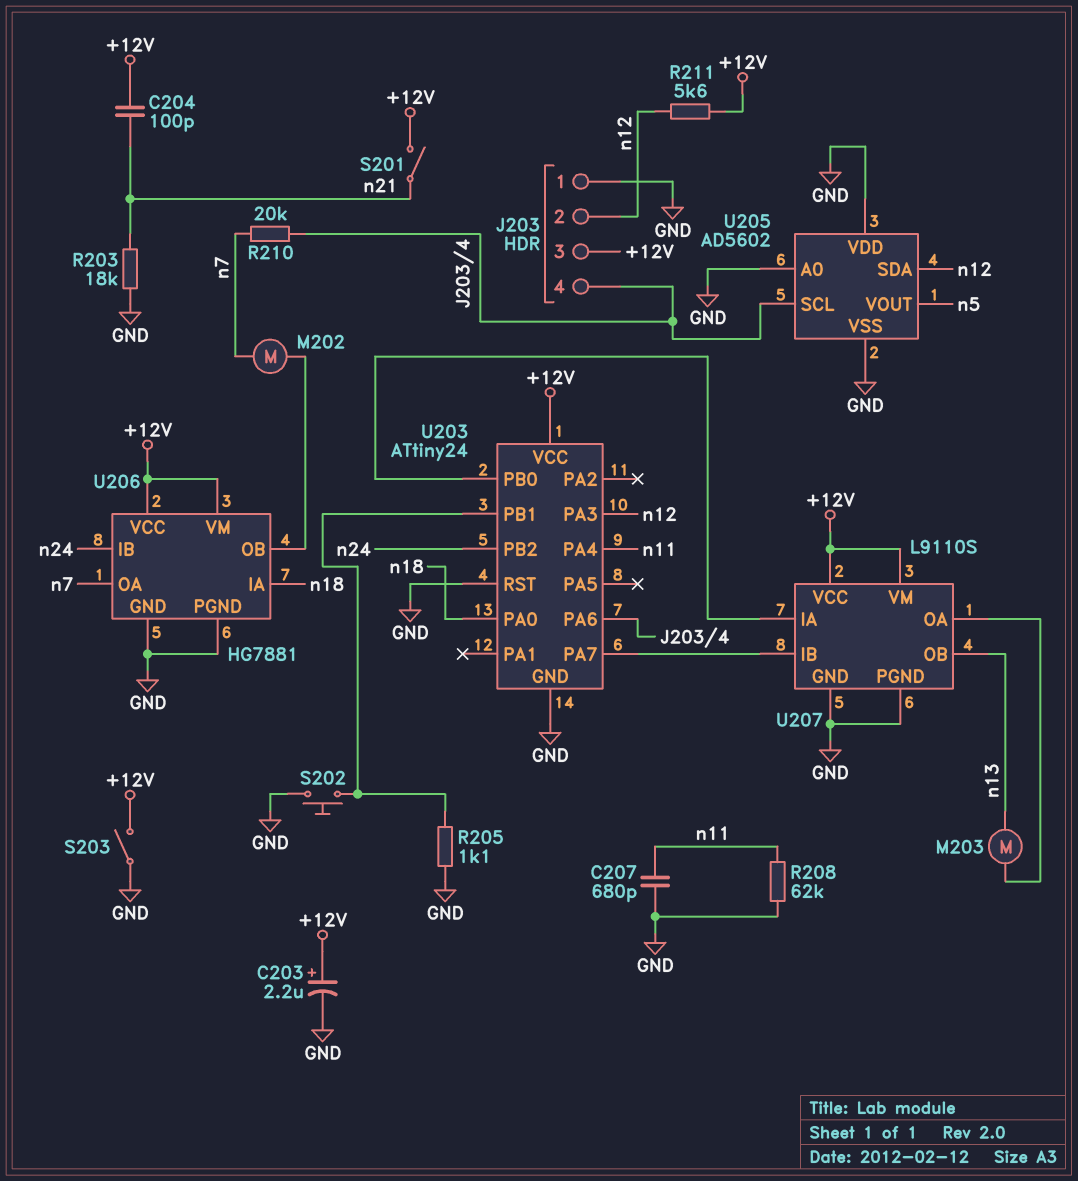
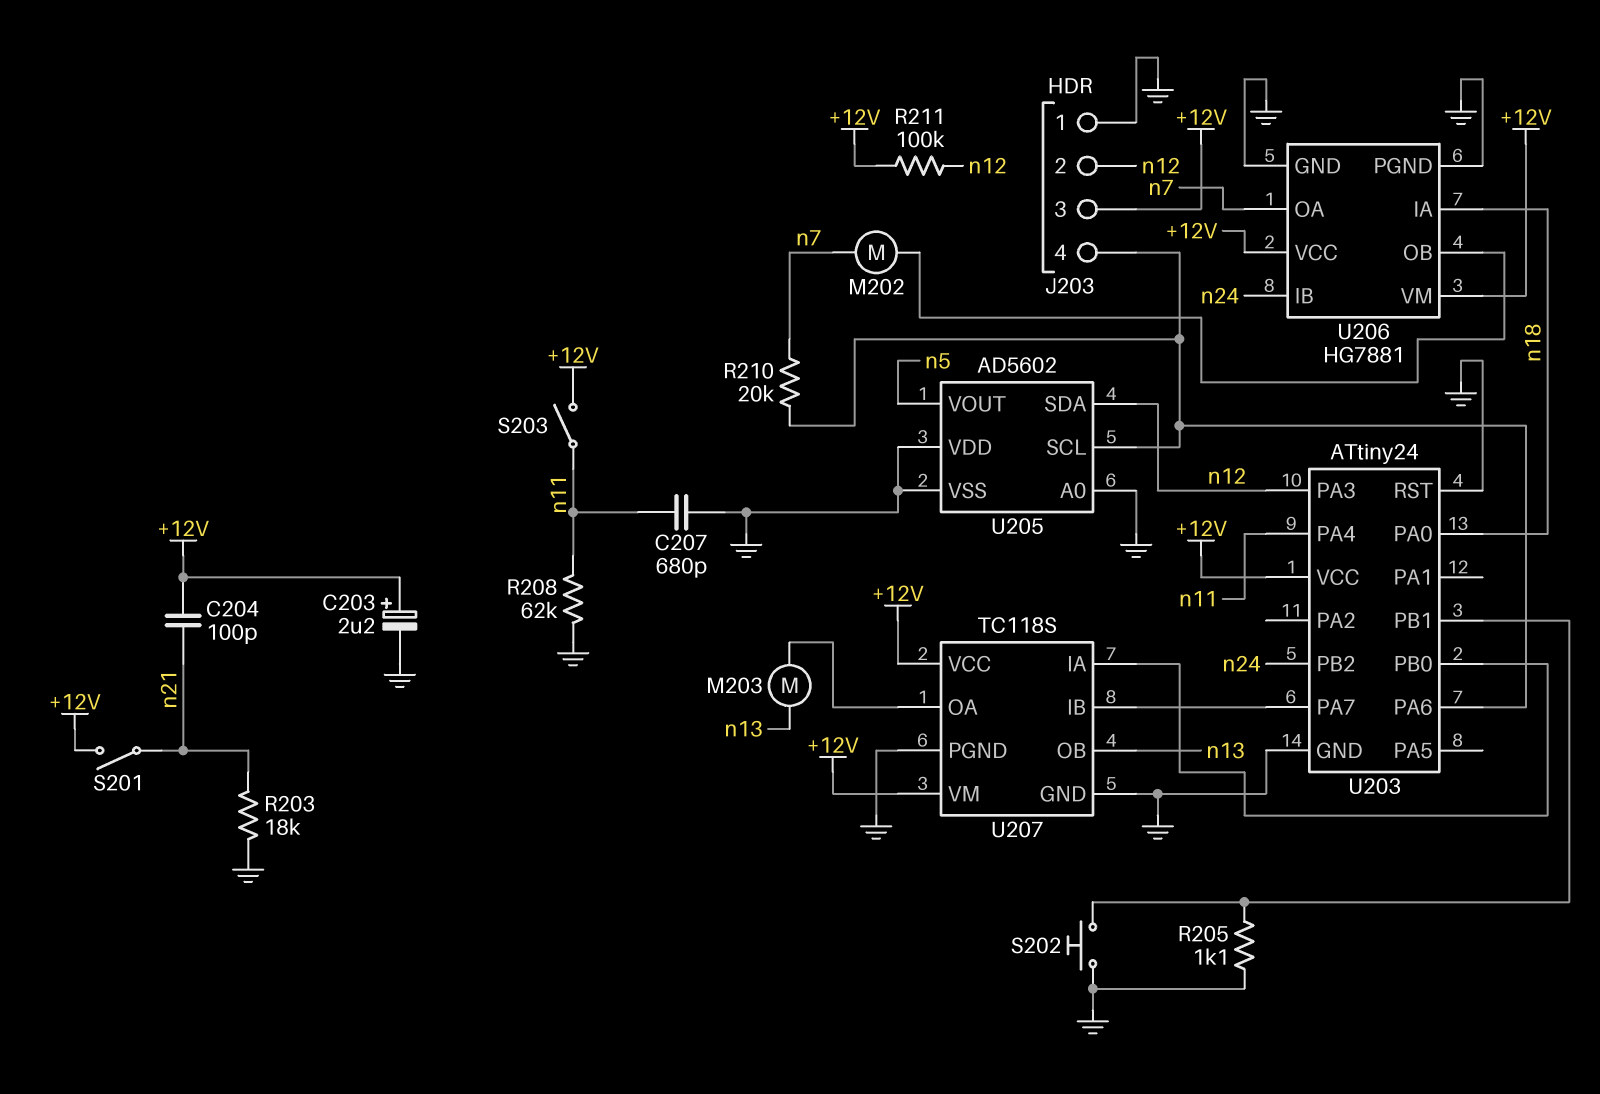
R211: 5.6k (+12V, n12) -> 100k (+12V, n12)
S203: switch (+12V, GND) -> switch (+12V, n11)
U207: L9110S -> TC118S

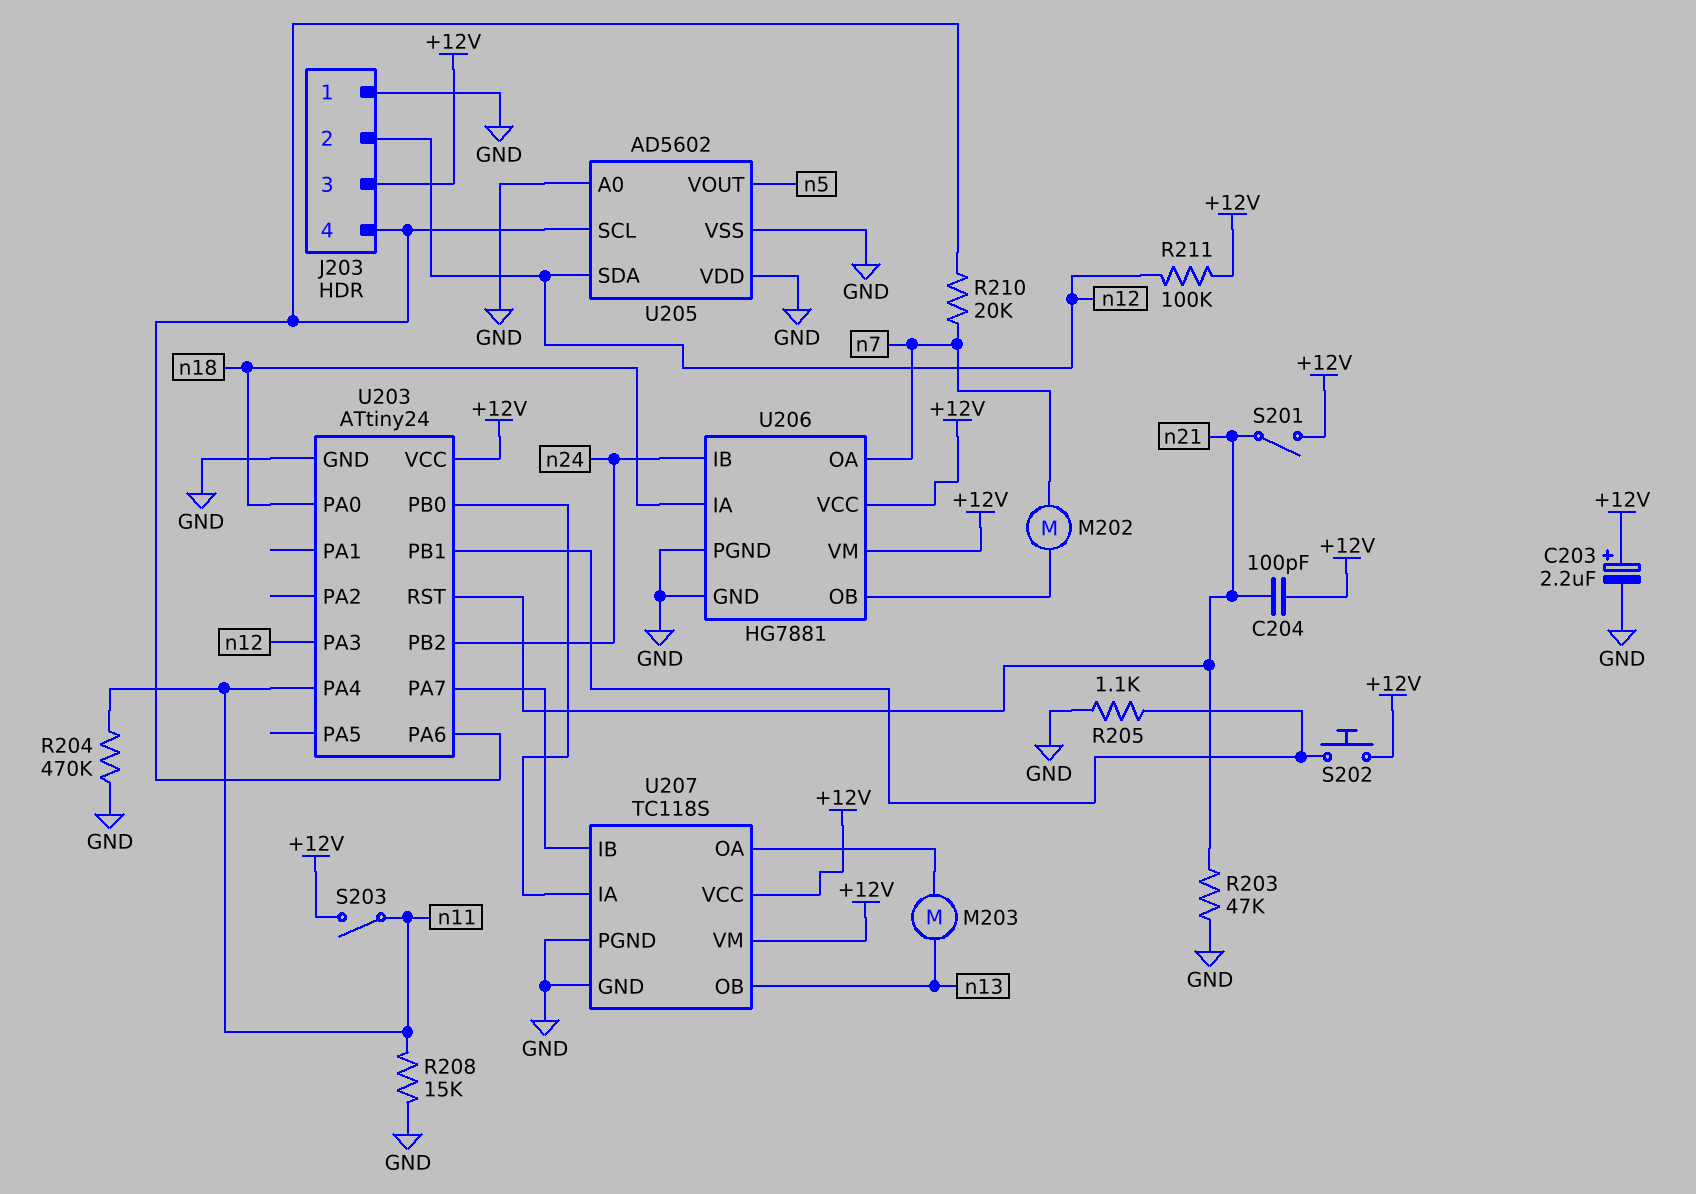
C207: 680pF (GND, n11) -> none
R203: 18k (GND, n21) -> 47k (GND, n21)
R204: none -> 470k (GND, n11)
R208: 62k (GND, n11) -> 15k (GND, n11)
S202: button (GND, U203/PB1) -> button (+12V, U203/PB1)
U203 pin RST: GND -> n21

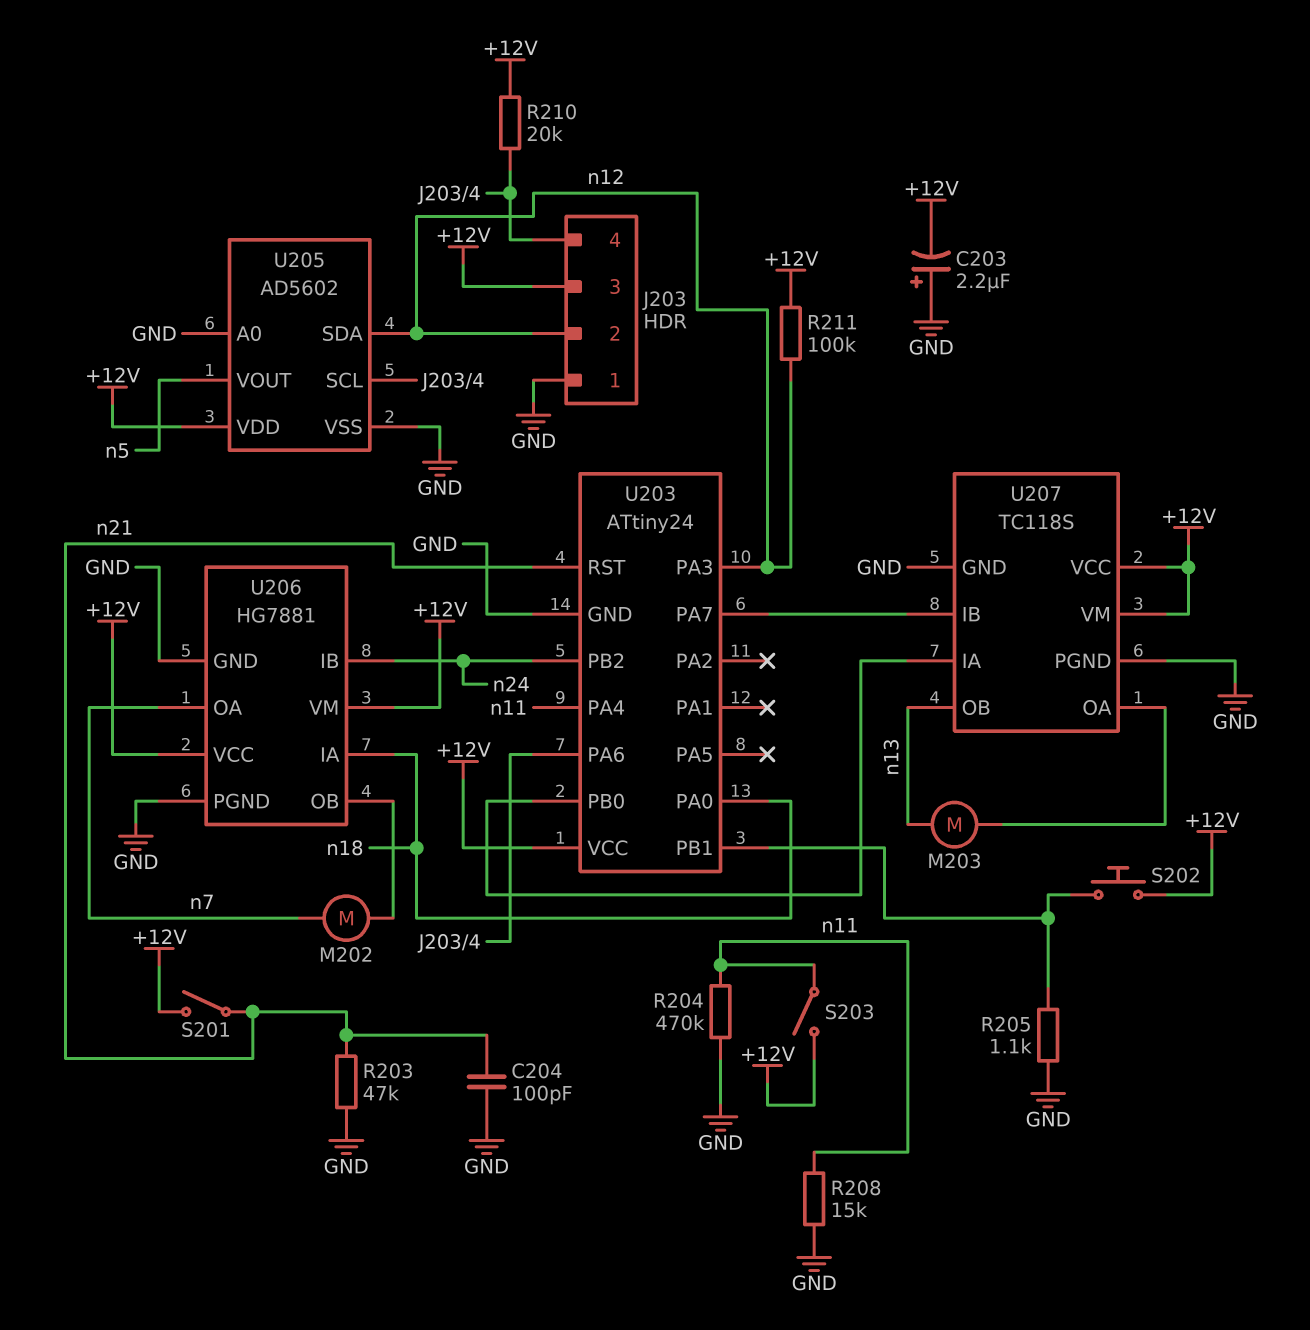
C203: 2.2uF (plus +12V, minus GND) -> 2.2uF (plus GND, minus +12V)
C204: 100pF (+12V, n21) -> 100pF (GND, n21)
R210: 20k (J203/4, n7) -> 20k (+12V, J203/4)
U205 pin VDD: GND -> +12V

